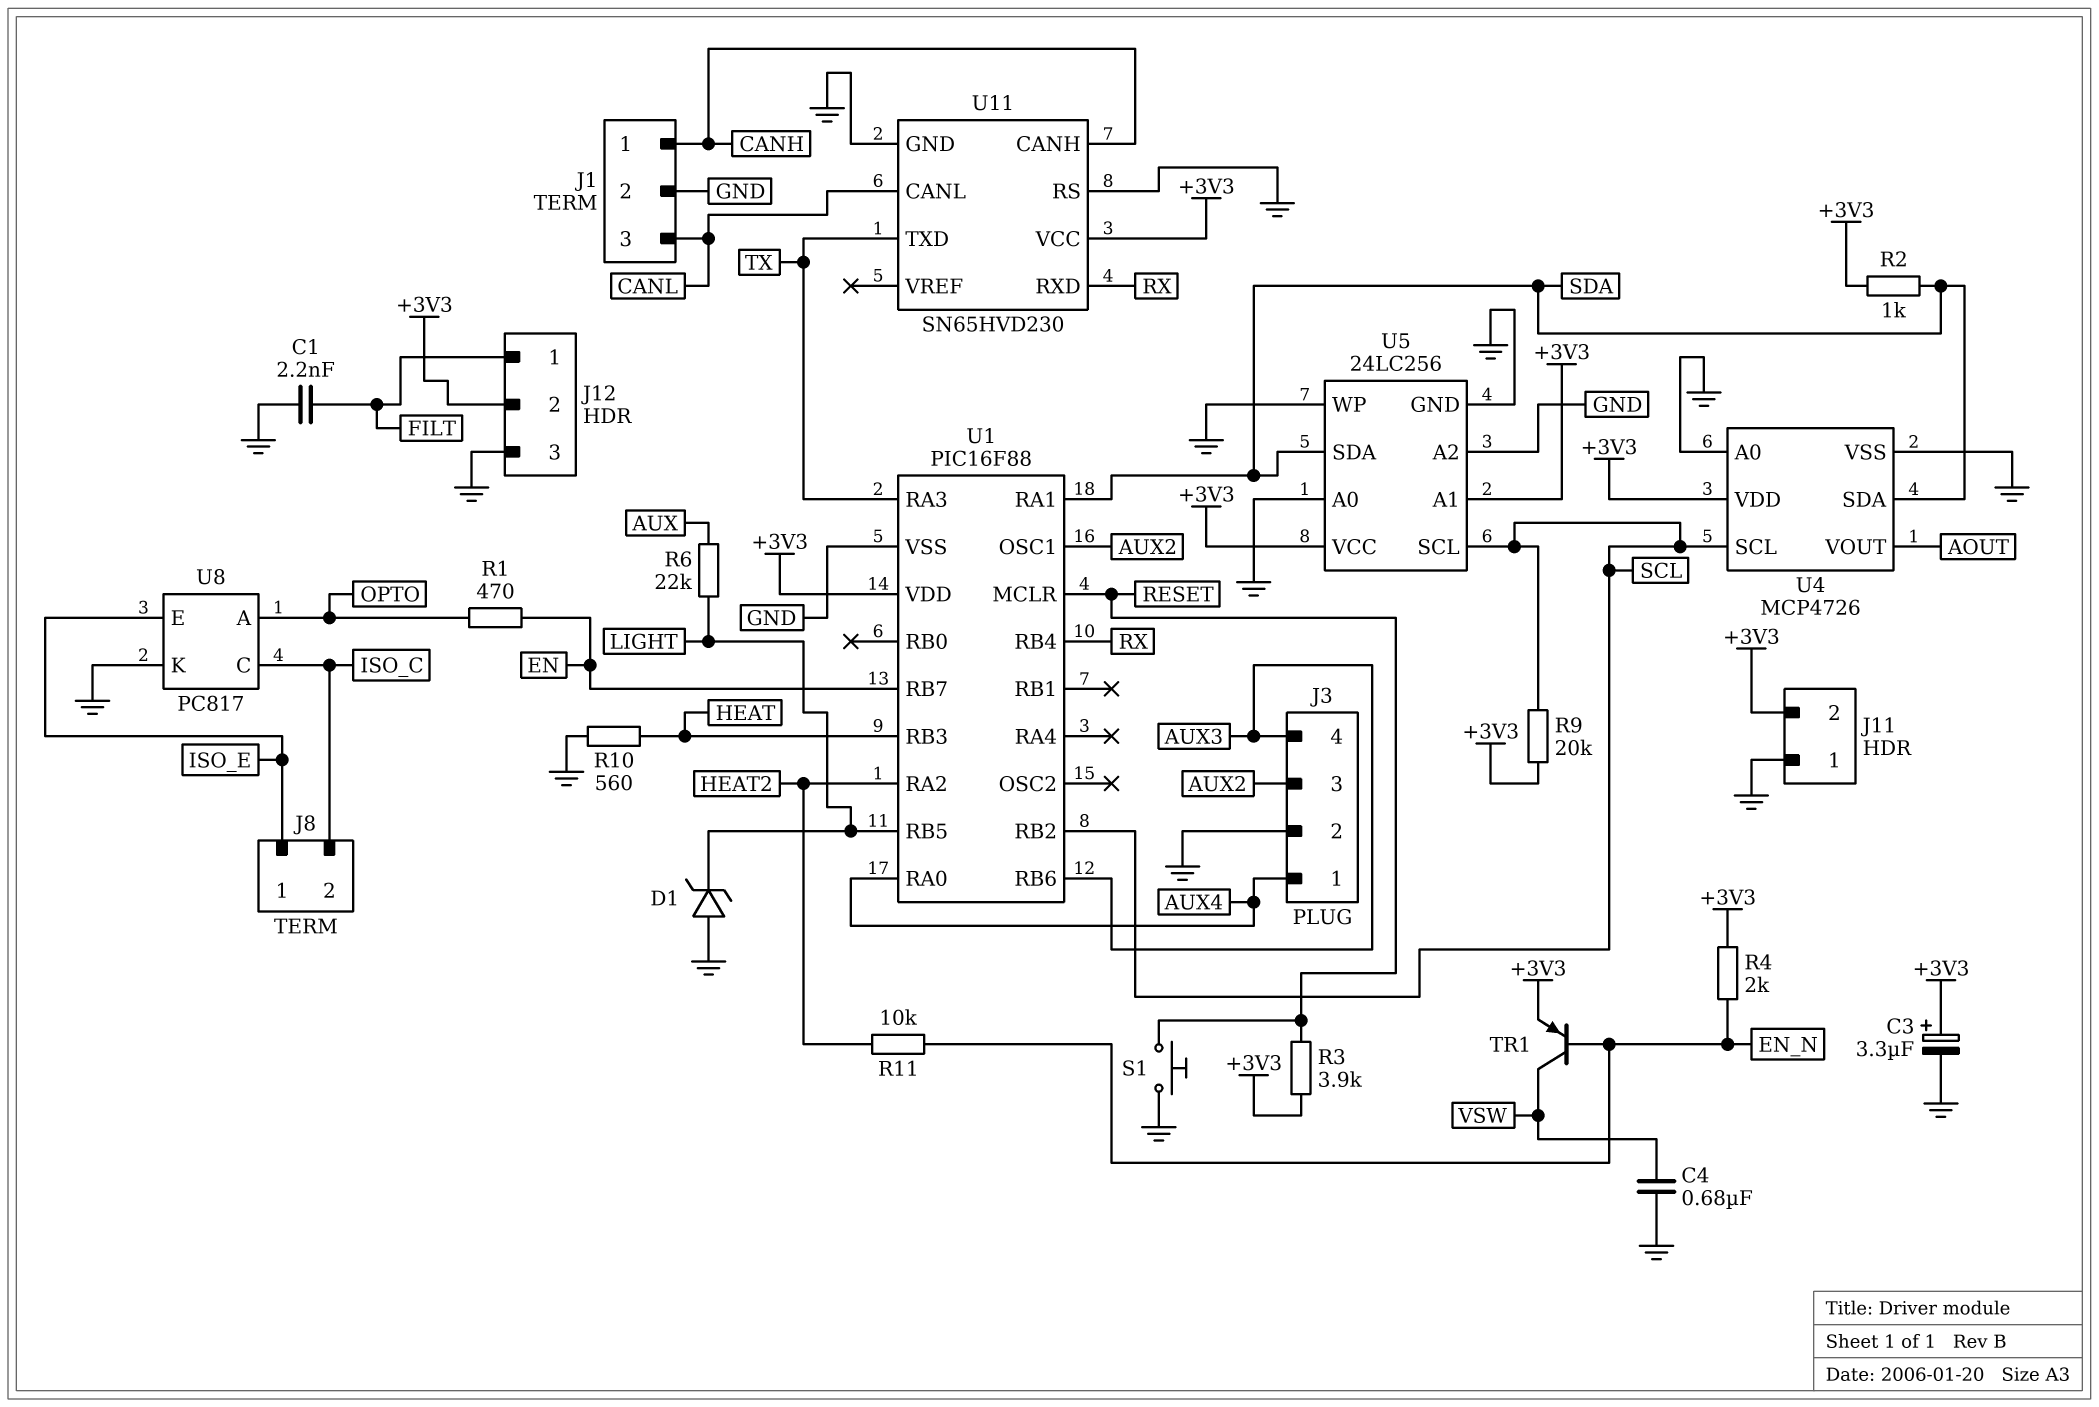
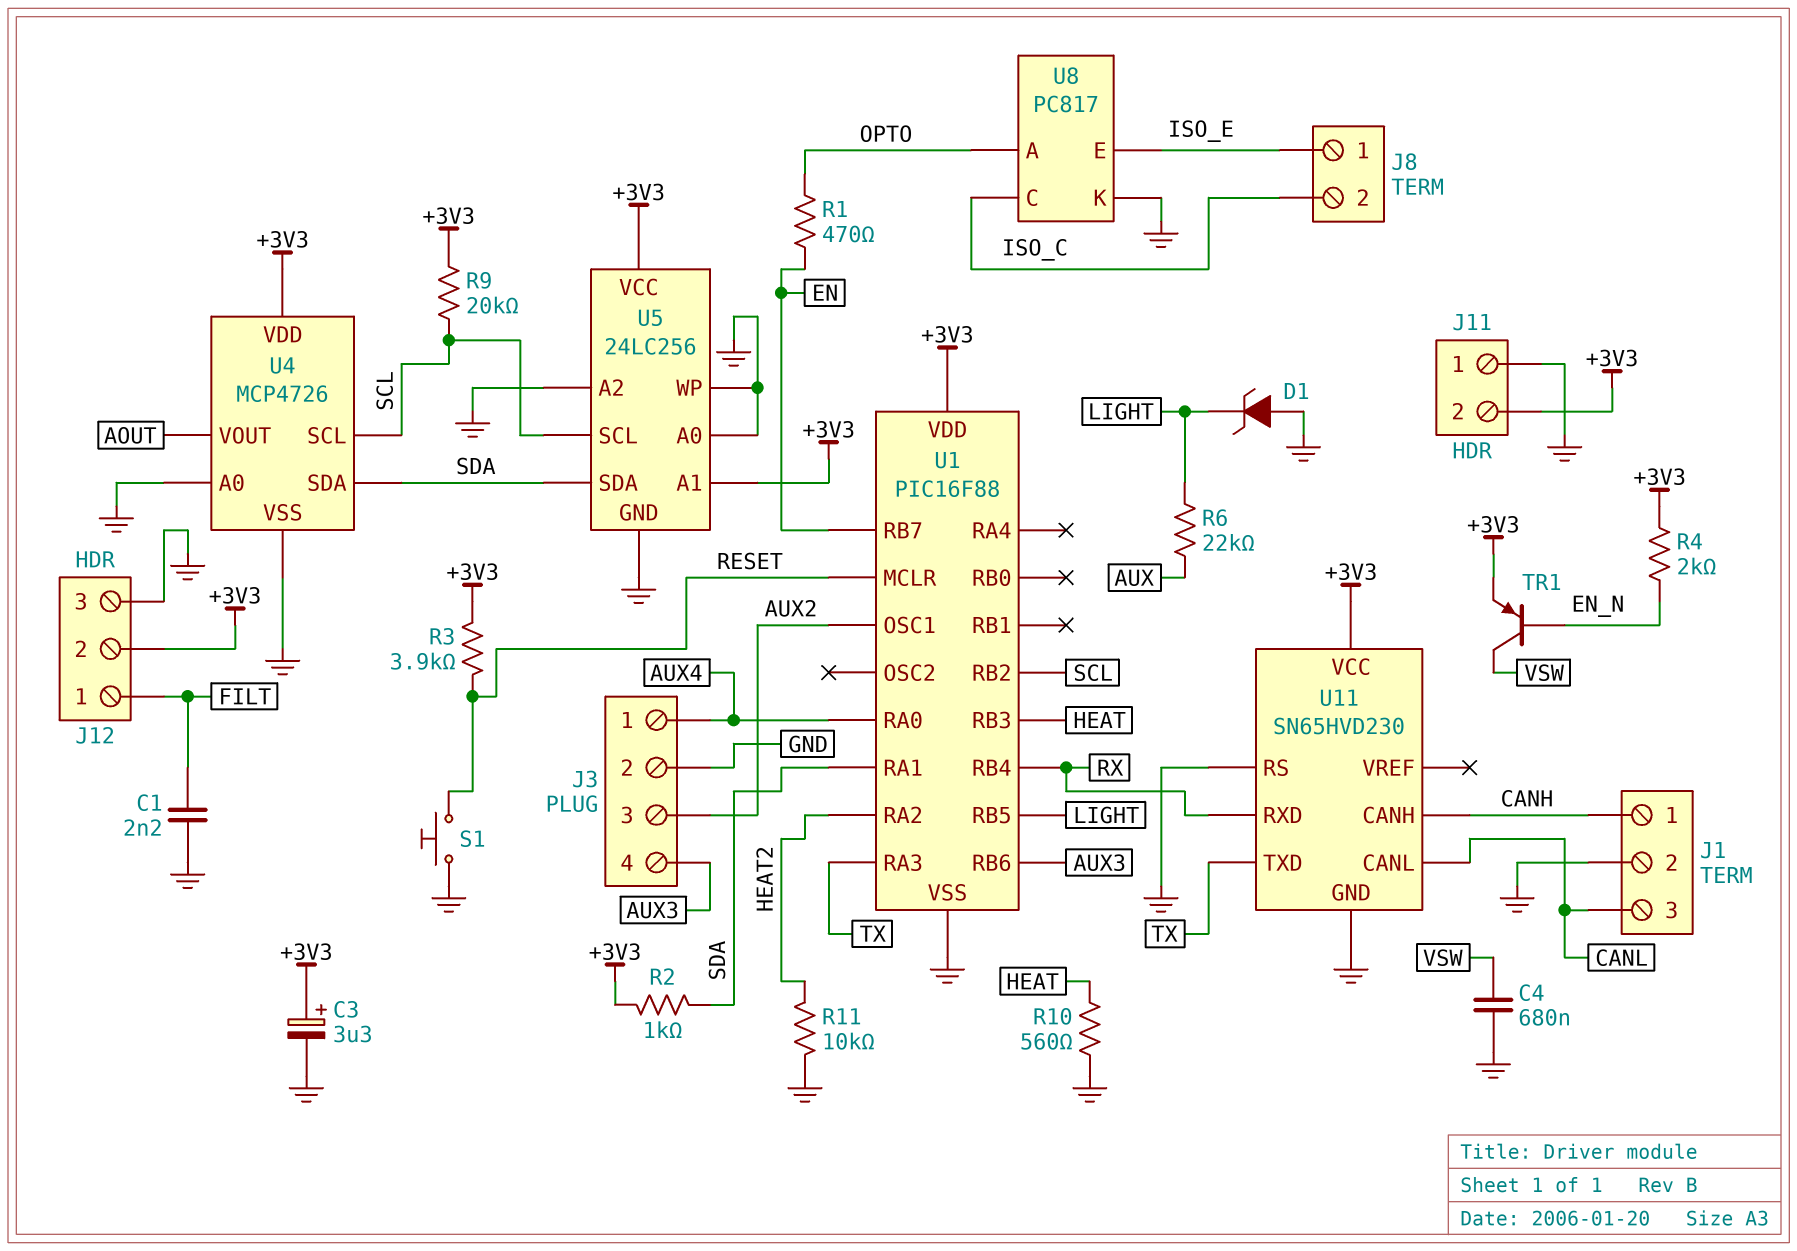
R11: 10k (EN_N, HEAT2) -> 10k (GND, HEAT2)

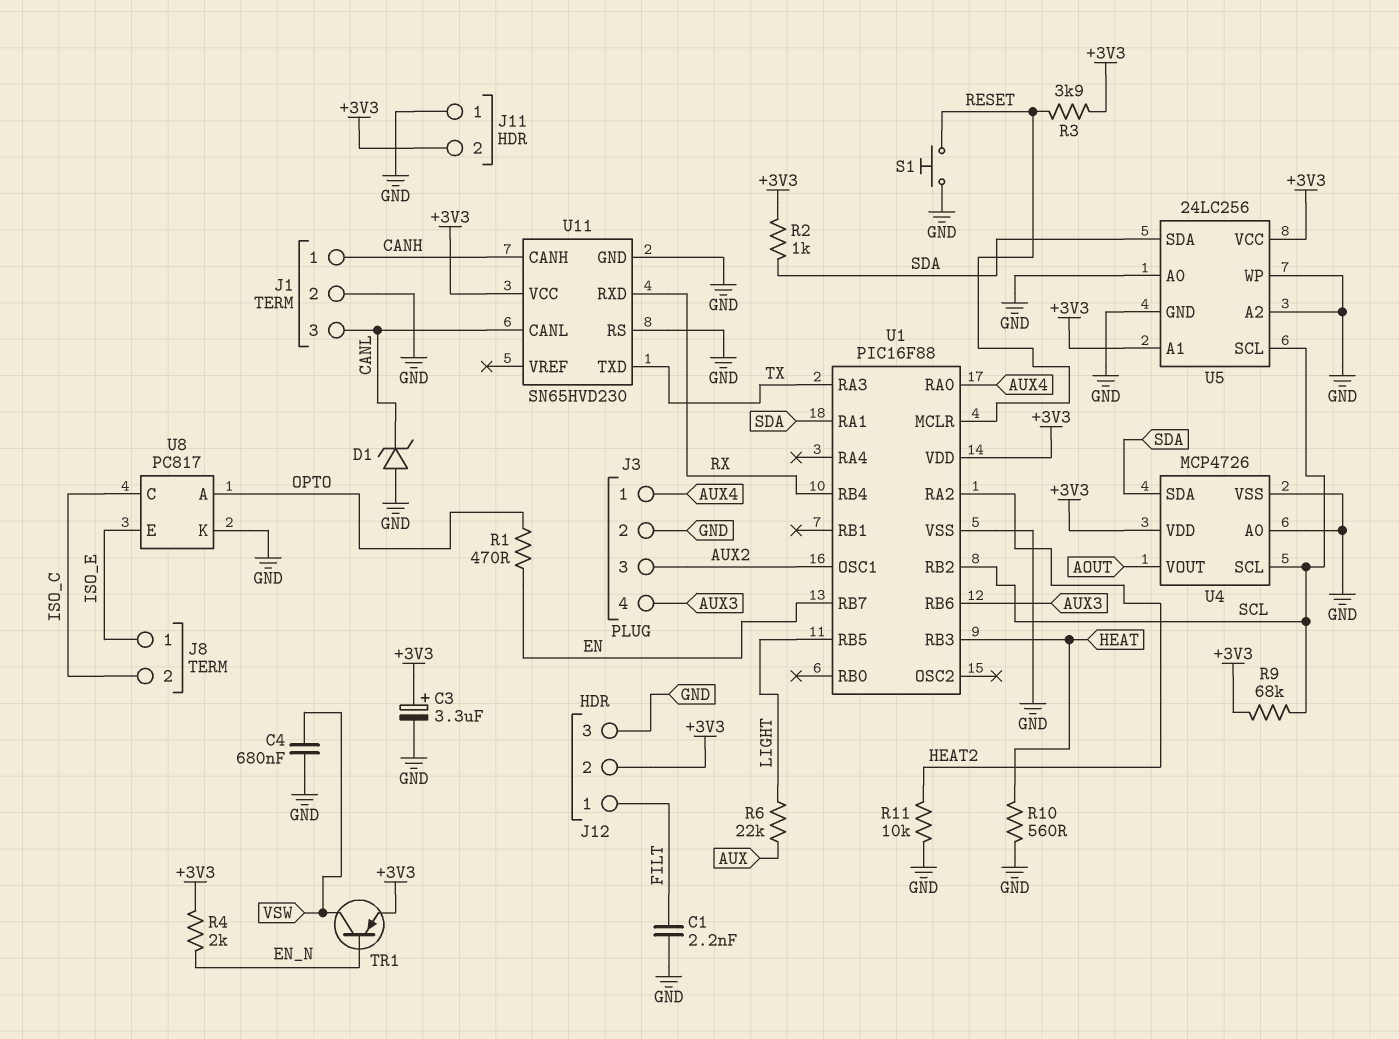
D1: zener (A GND, K LIGHT) -> zener (A GND, K CANL)
R9: 20k (+3V3, SCL) -> 68k (+3V3, SCL)

